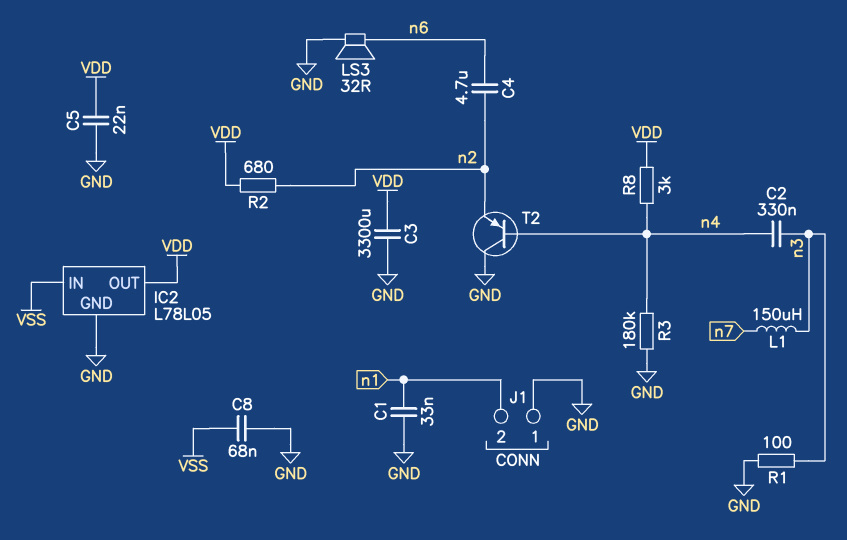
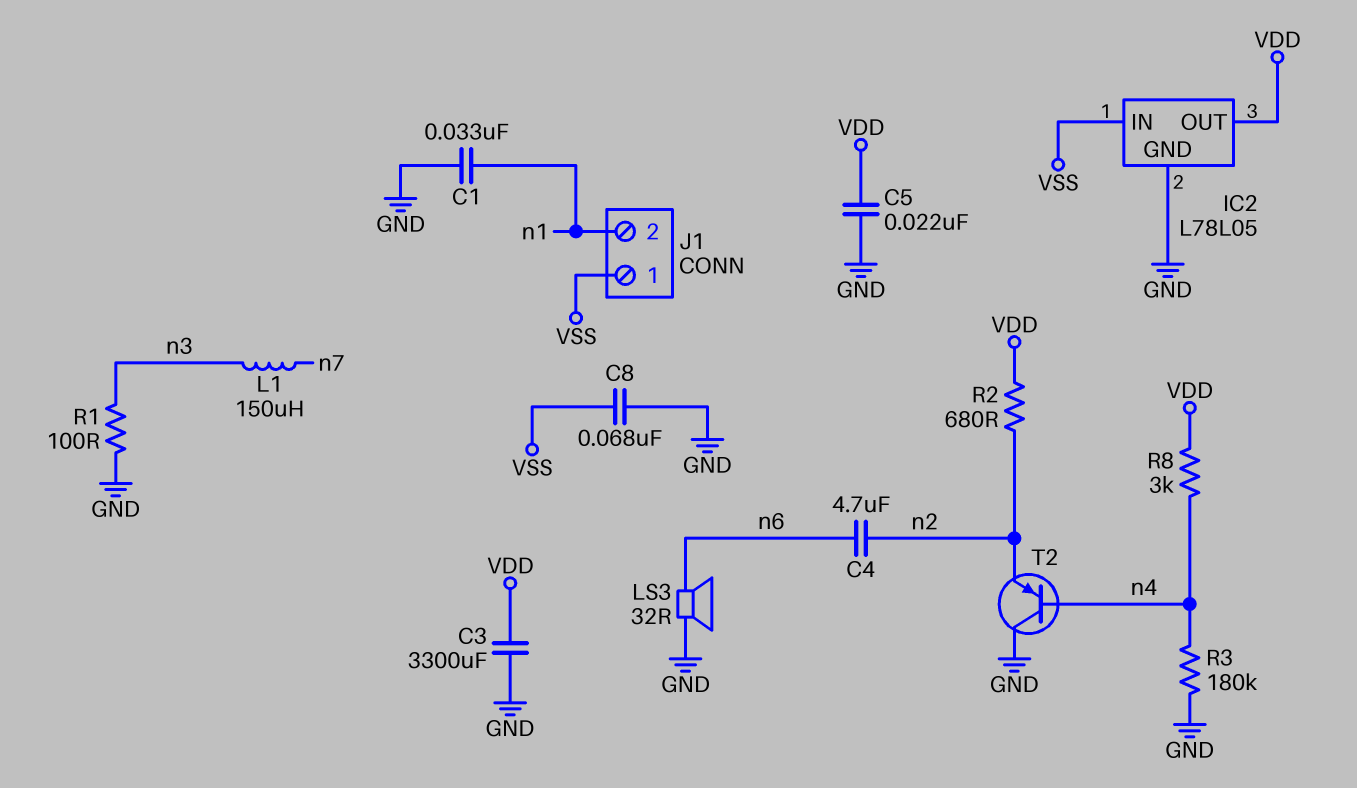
C2: 330nF (n3, n4) -> none
J1 pin 1: GND -> VSS

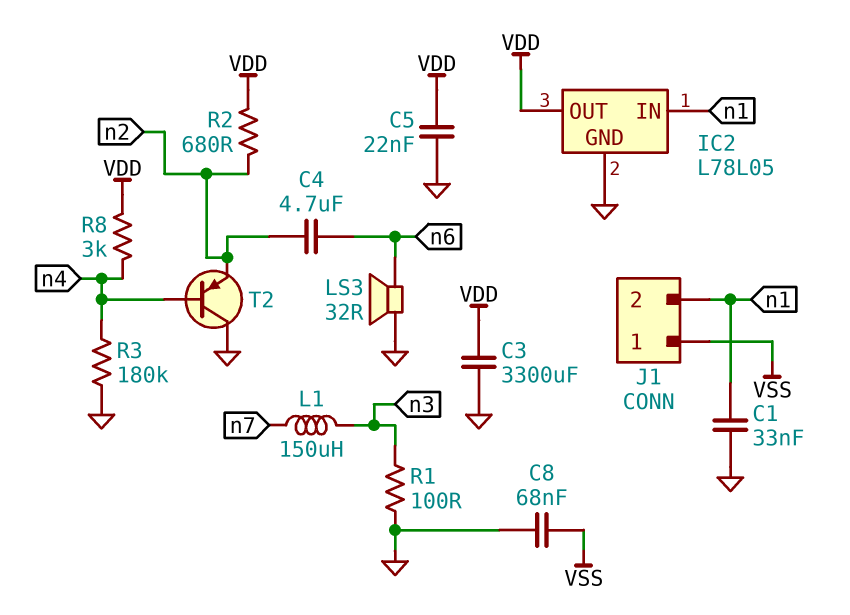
IC2 pin IN: VSS -> n1

